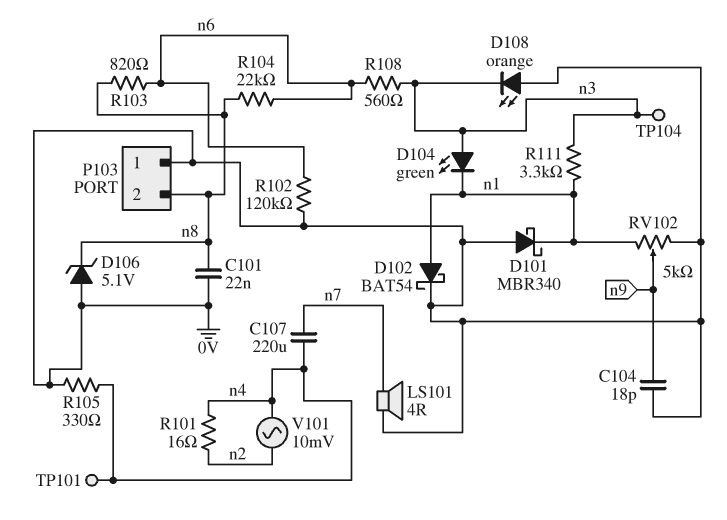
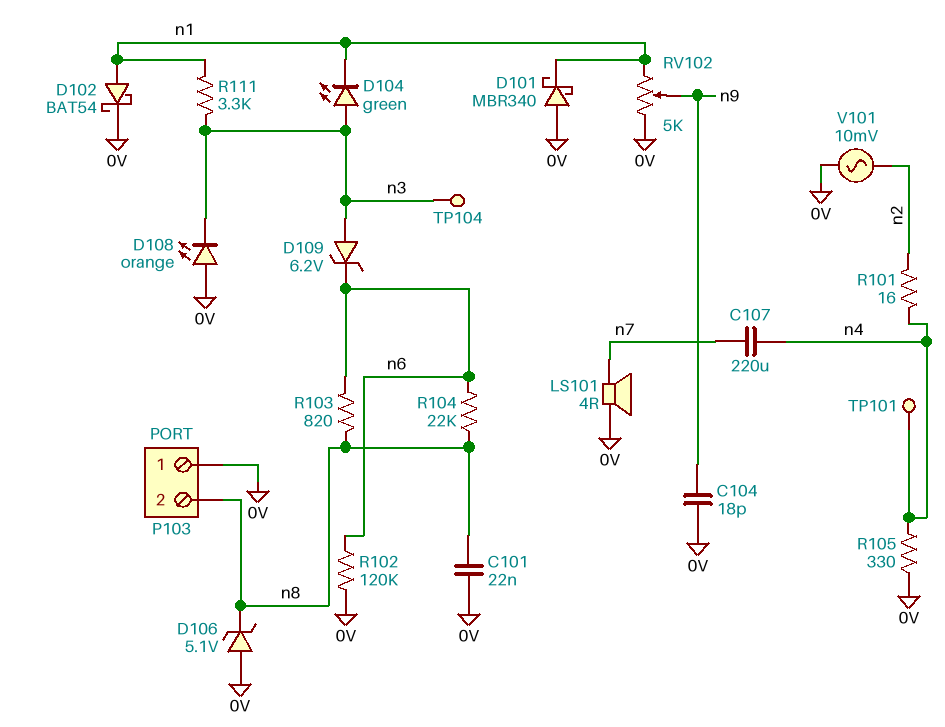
D109: none -> zener 6.2V (A n3, K n6)
R108: 560 (n3, n6) -> none
V101: AC 10mV (n2, n4) -> AC 10mV (0V, n2)

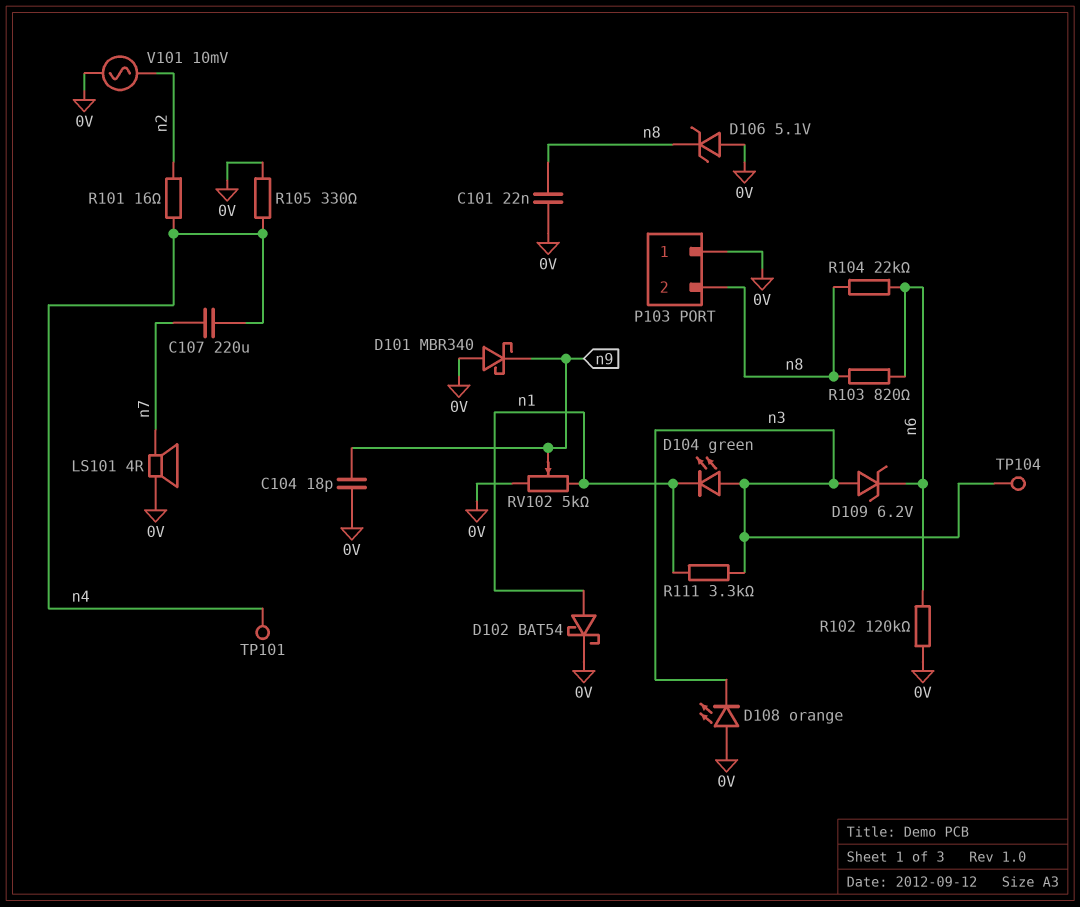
D101: schottky MBR340 (A 0V, K n1) -> schottky MBR340 (A 0V, K n9)

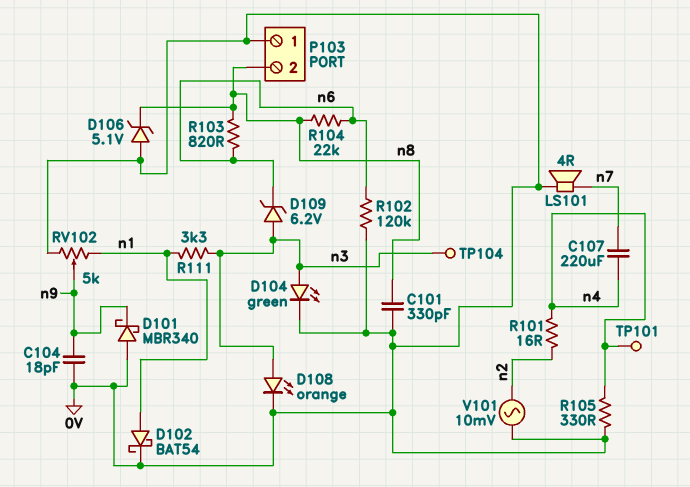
C101: 22nF (0V, n8) -> 330pF (0V, n8)
D104: LED green (A n3, K n1) -> LED green (A n3, K 0V)
D108: LED orange (A 0V, K n3) -> LED orange (A n3, K 0V)

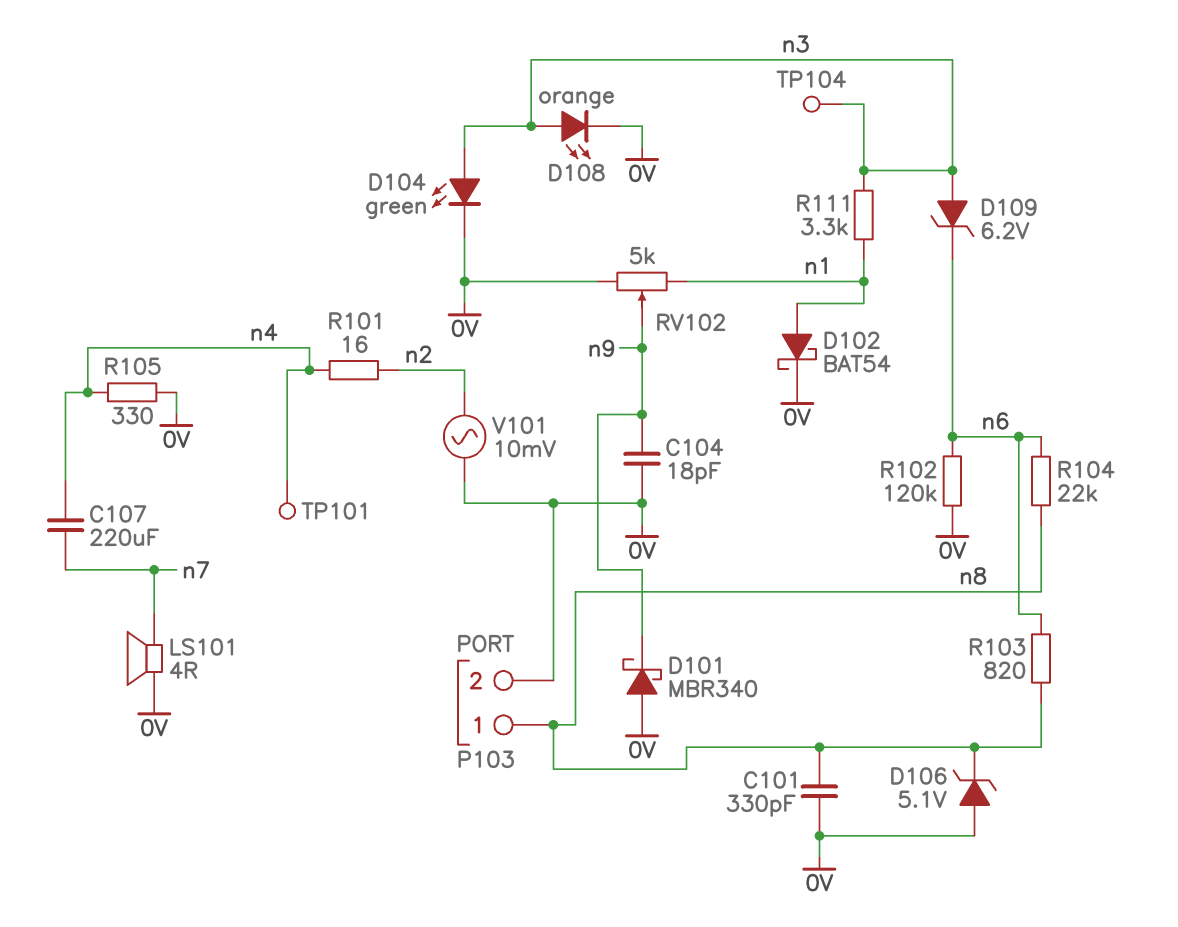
P103 pin 1: 0V -> n8
P103 pin 2: n8 -> 0V

